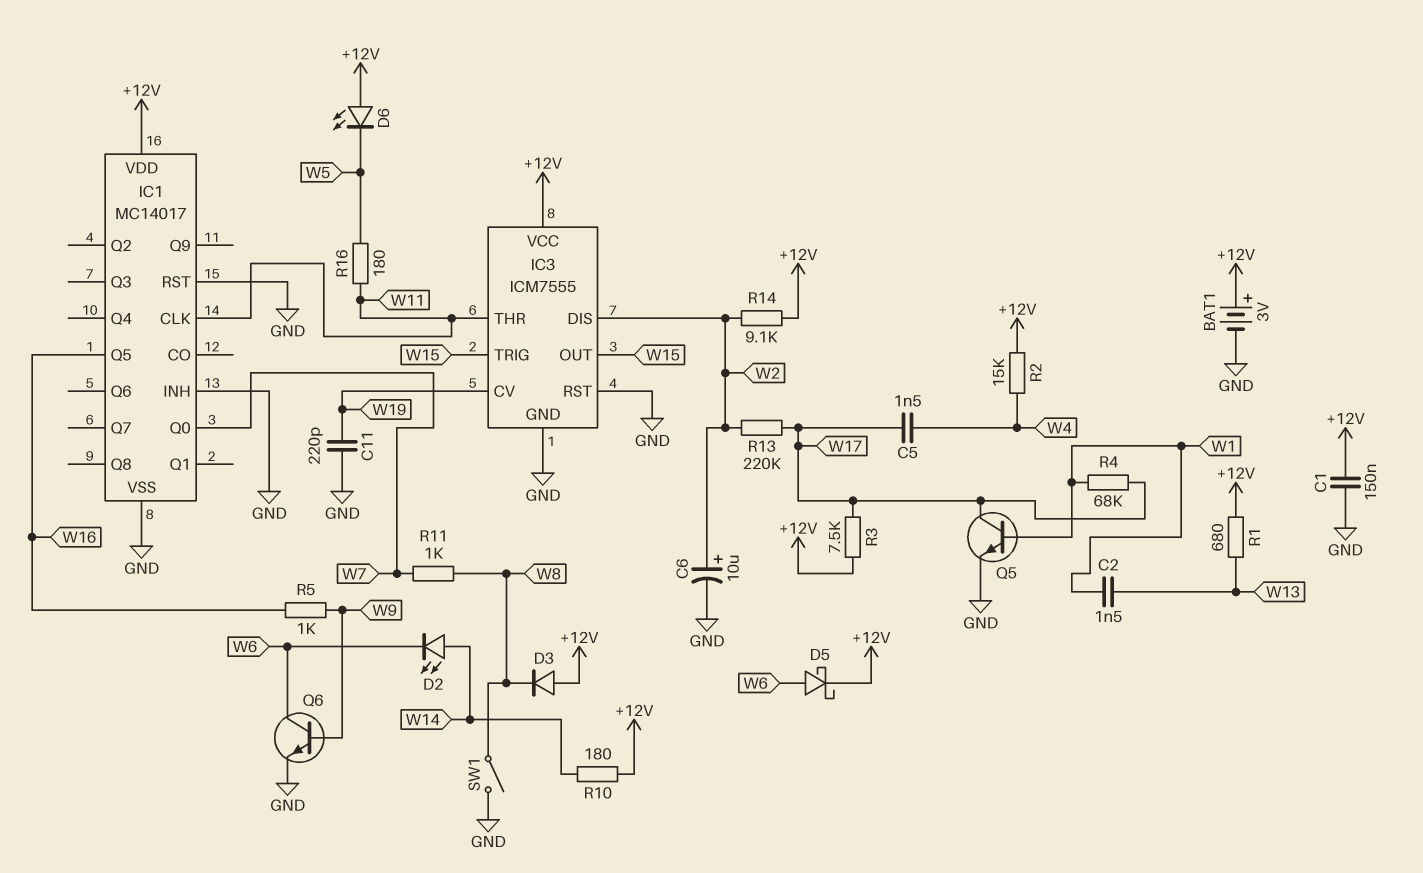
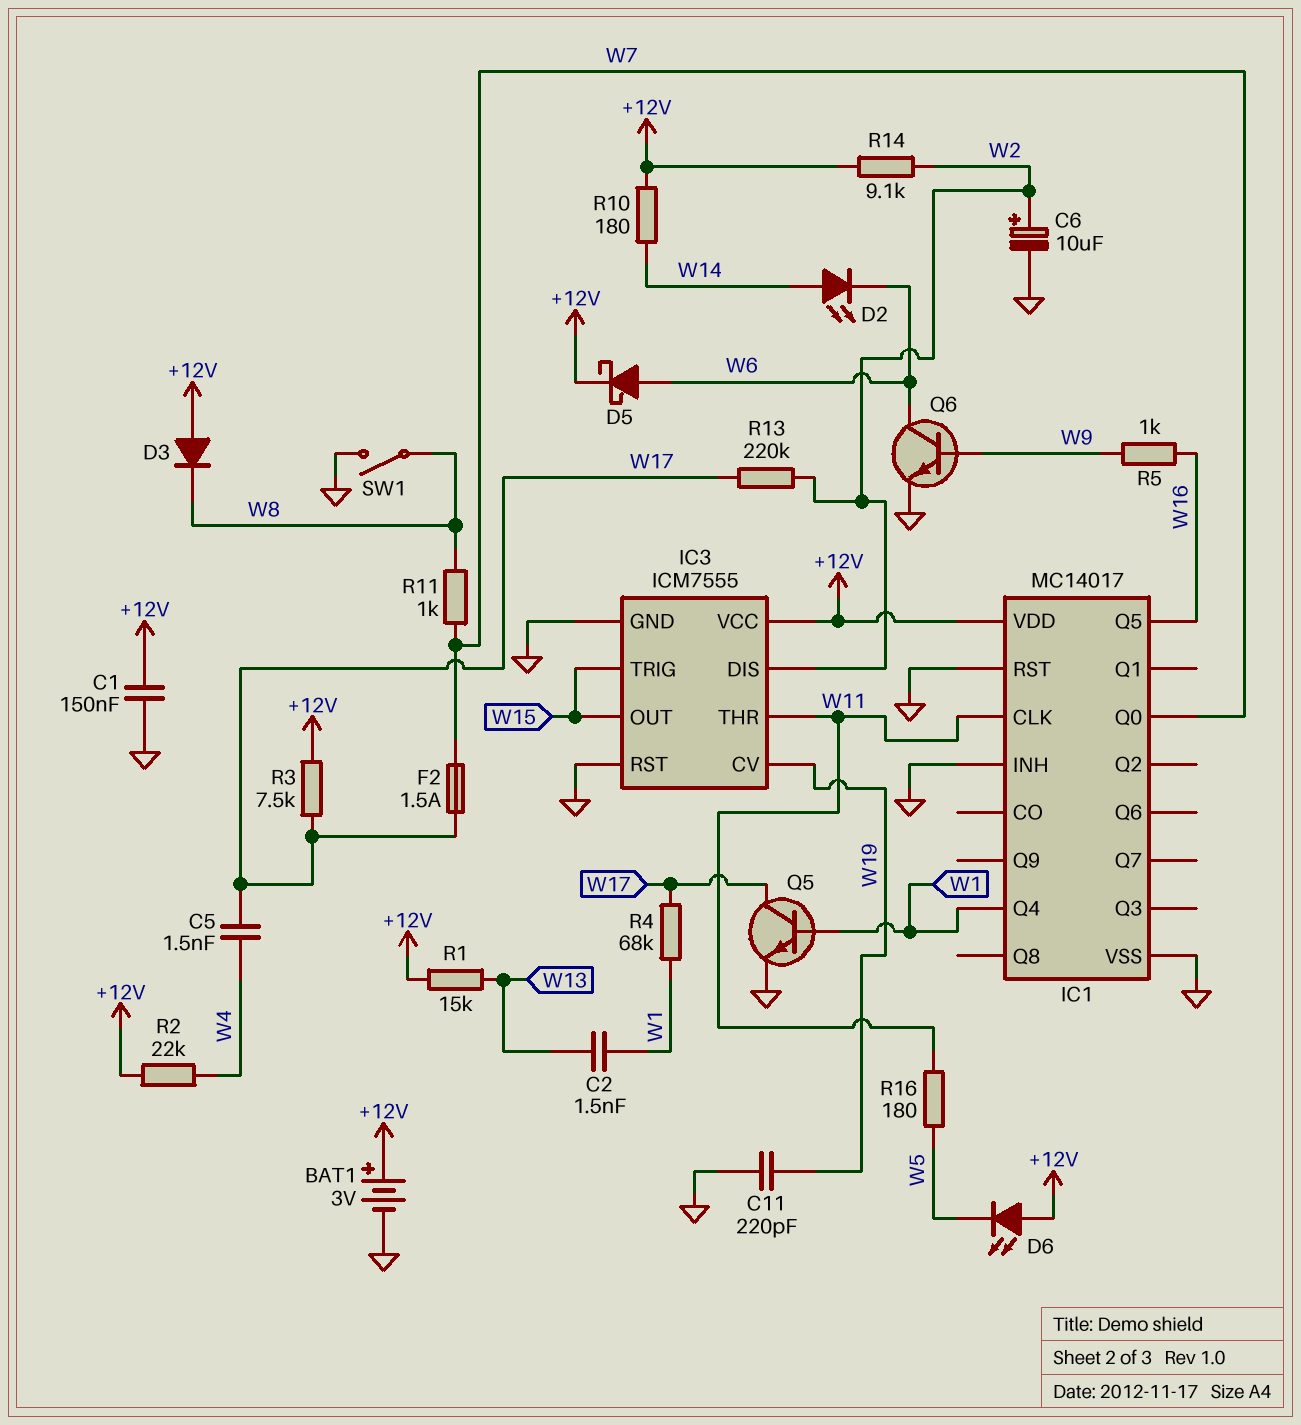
F2: none -> 1.5A (W7, W17)
IC1 pin Q4: none -> W1
R1: 680 (+12V, W13) -> 15k (+12V, W13)
R2: 15k (+12V, W4) -> 22k (+12V, W4)

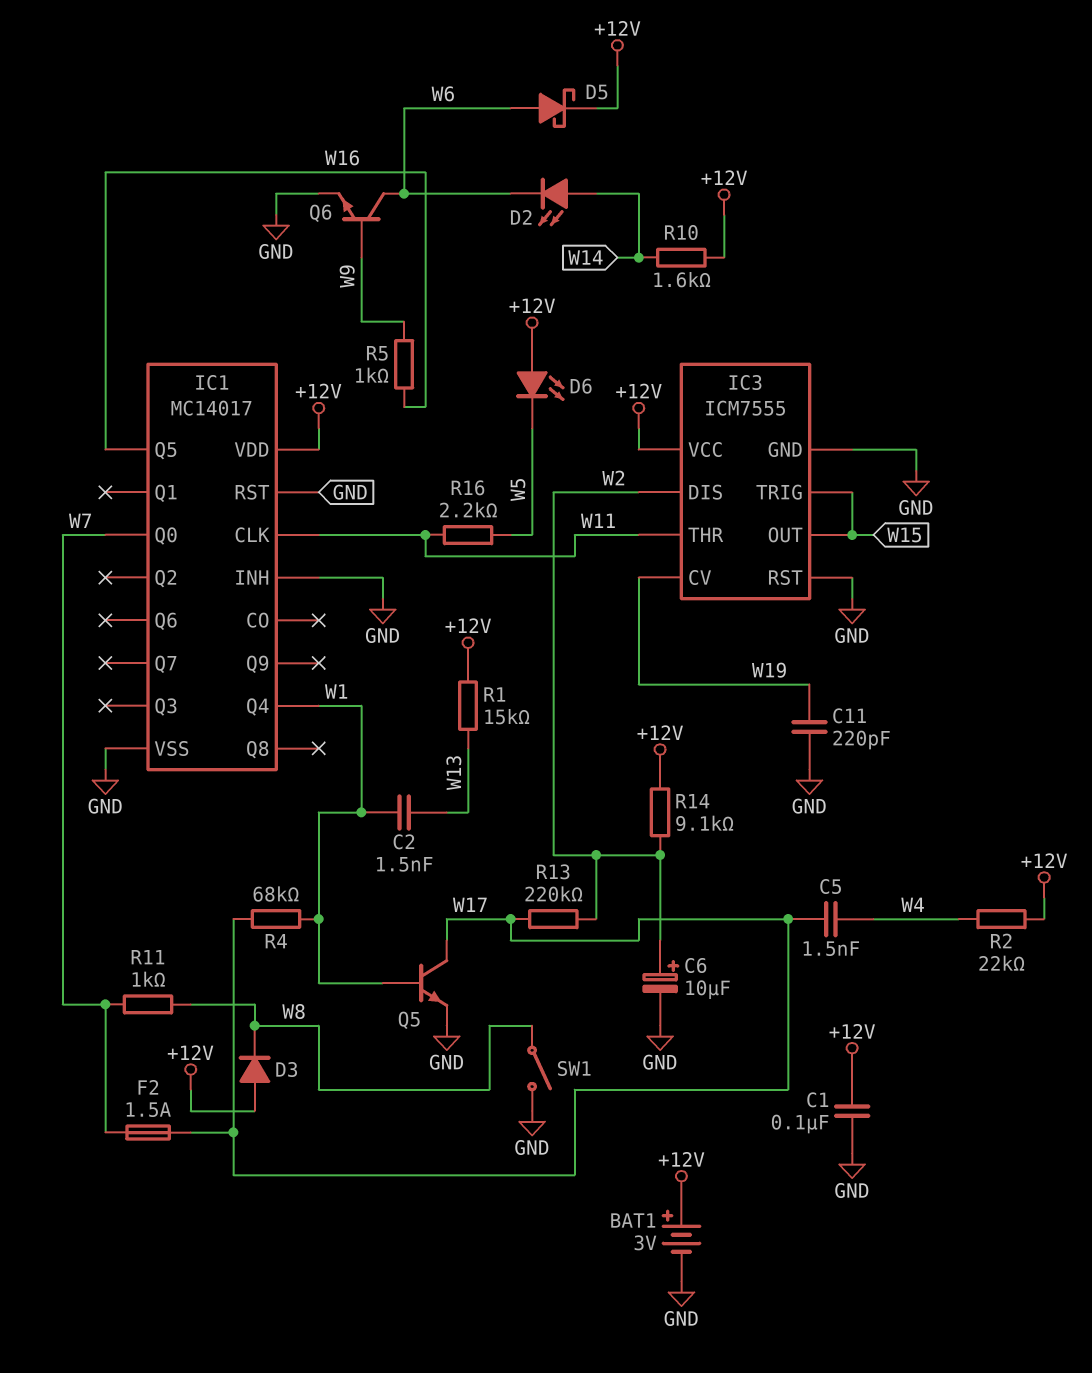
C1: 150nF (+12V, GND) -> 100nF (+12V, GND)
R3: 7.5k (+12V, W17) -> none
R10: 180 (+12V, W14) -> 1.6k (+12V, W14)
R16: 180 (W5, W11) -> 2.2k (W5, W11)

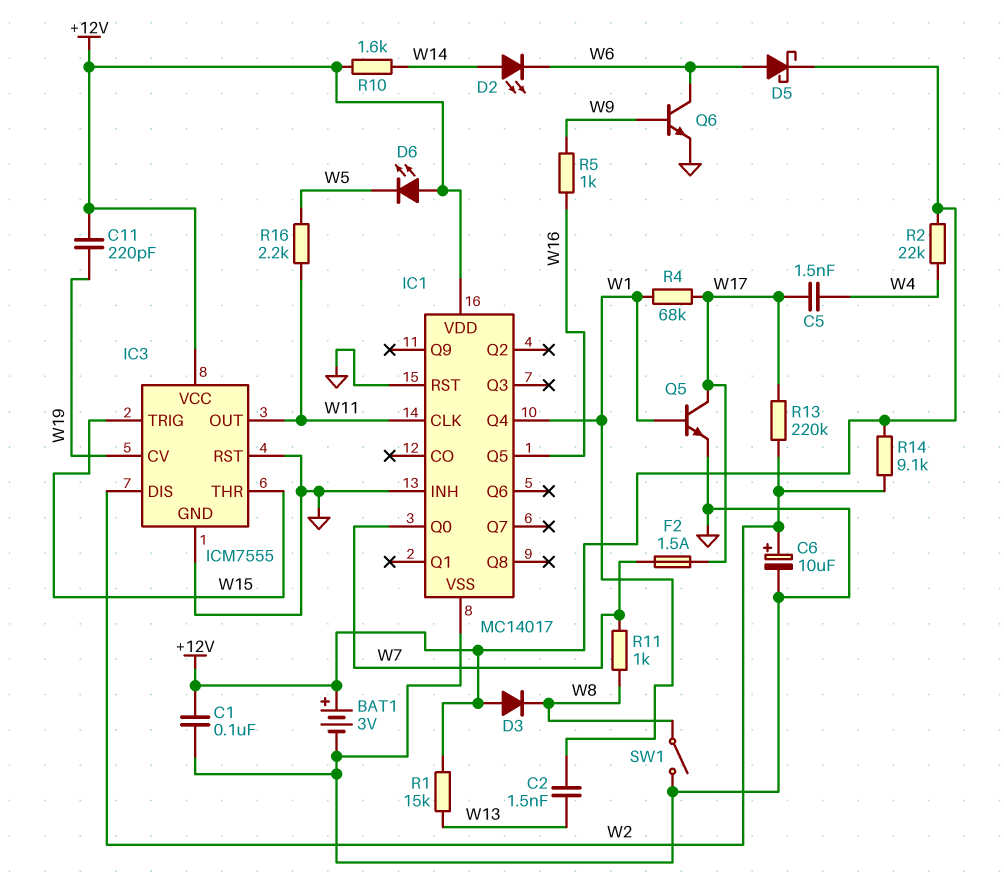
C11: 220pF (GND, W19) -> 220pF (+12V, W19)
IC3 pin OUT: W15 -> W11
IC3 pin THR: W11 -> W15

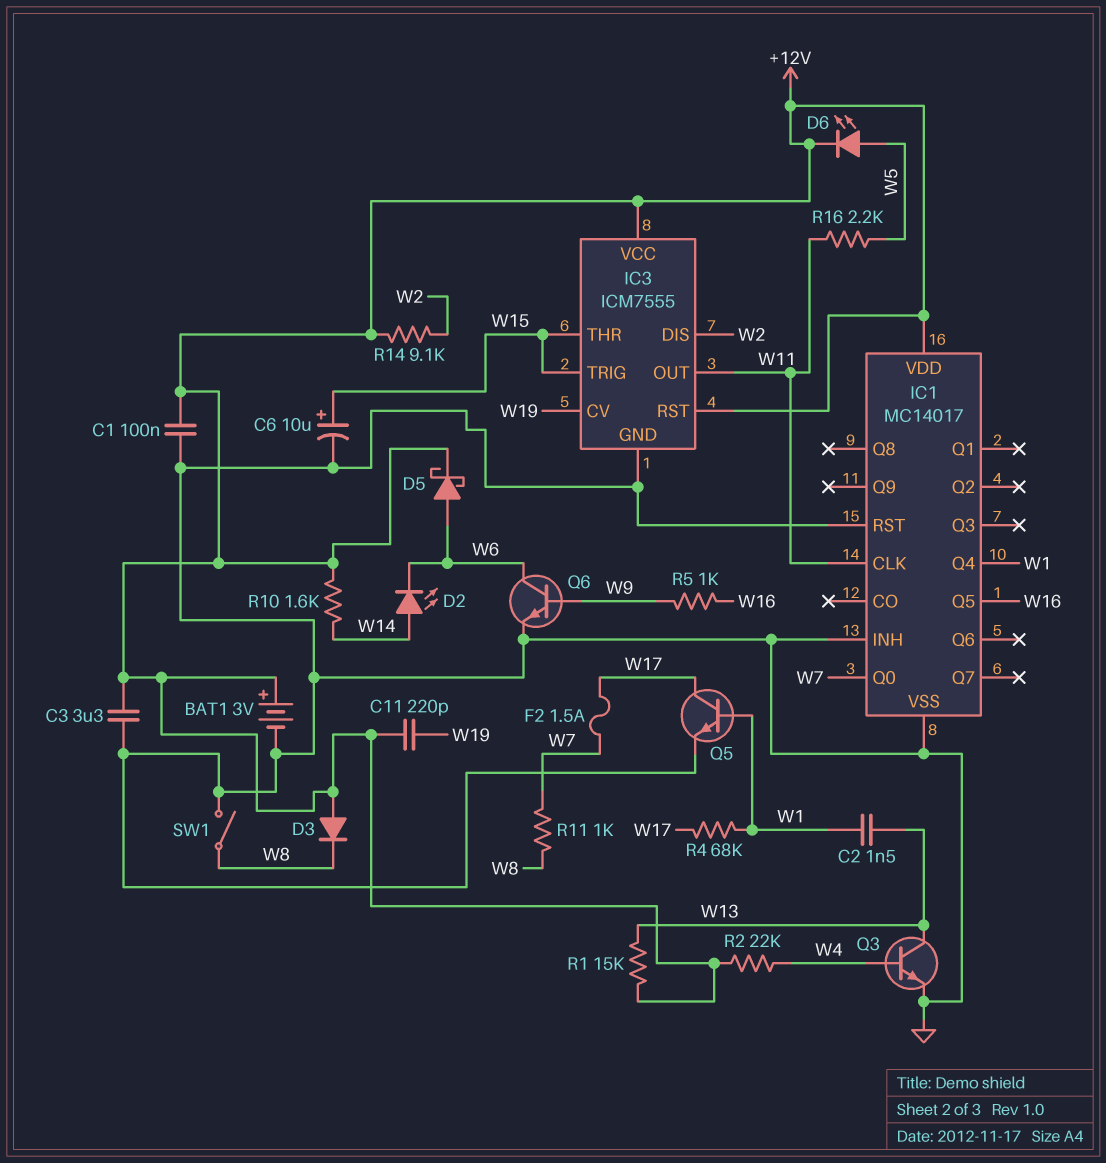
C3: none -> 3.3uF (+12V, GND)
C5: 1.5nF (W4, W17) -> none
C6: 10uF (plus W2, minus GND) -> 10uF (plus W15, minus GND)
D6: LED (A +12V, K W5) -> LED (A W5, K +12V)
IC3 pin RST: GND -> +12V
Q3: none -> NPN (B W4, C W13, E GND)
R13: 220k (W2, W17) -> none

